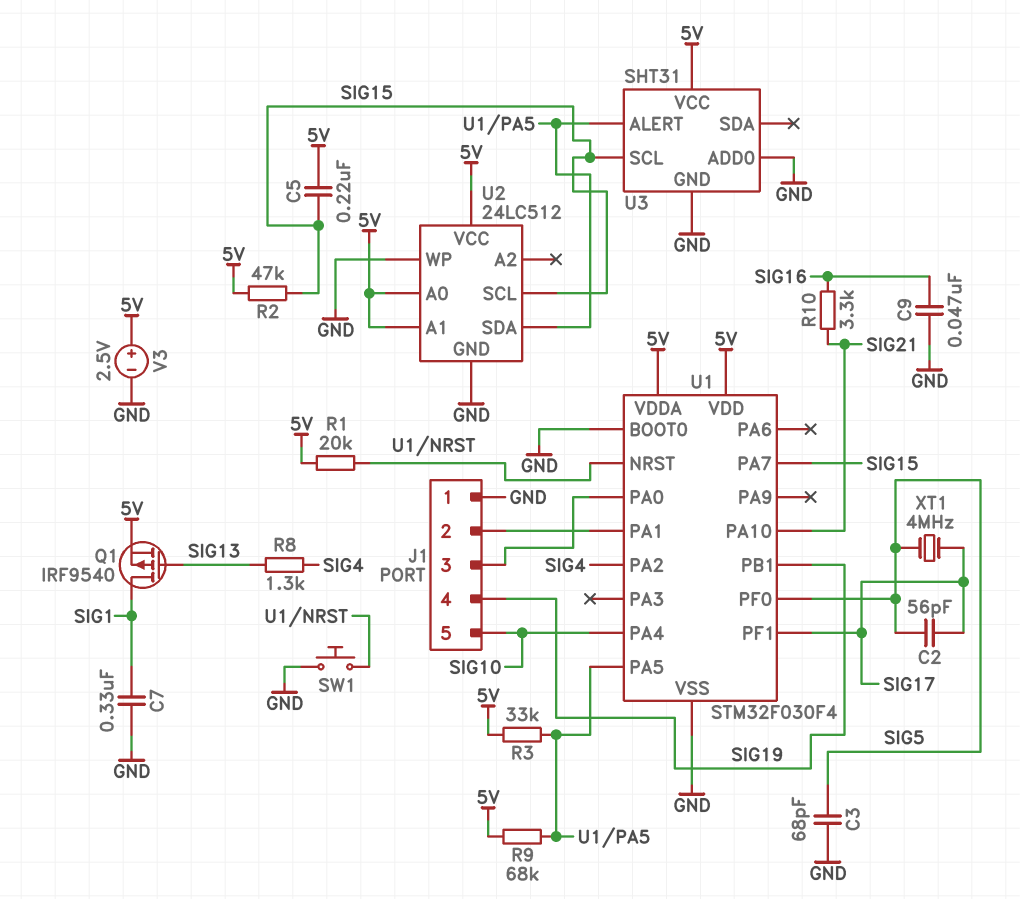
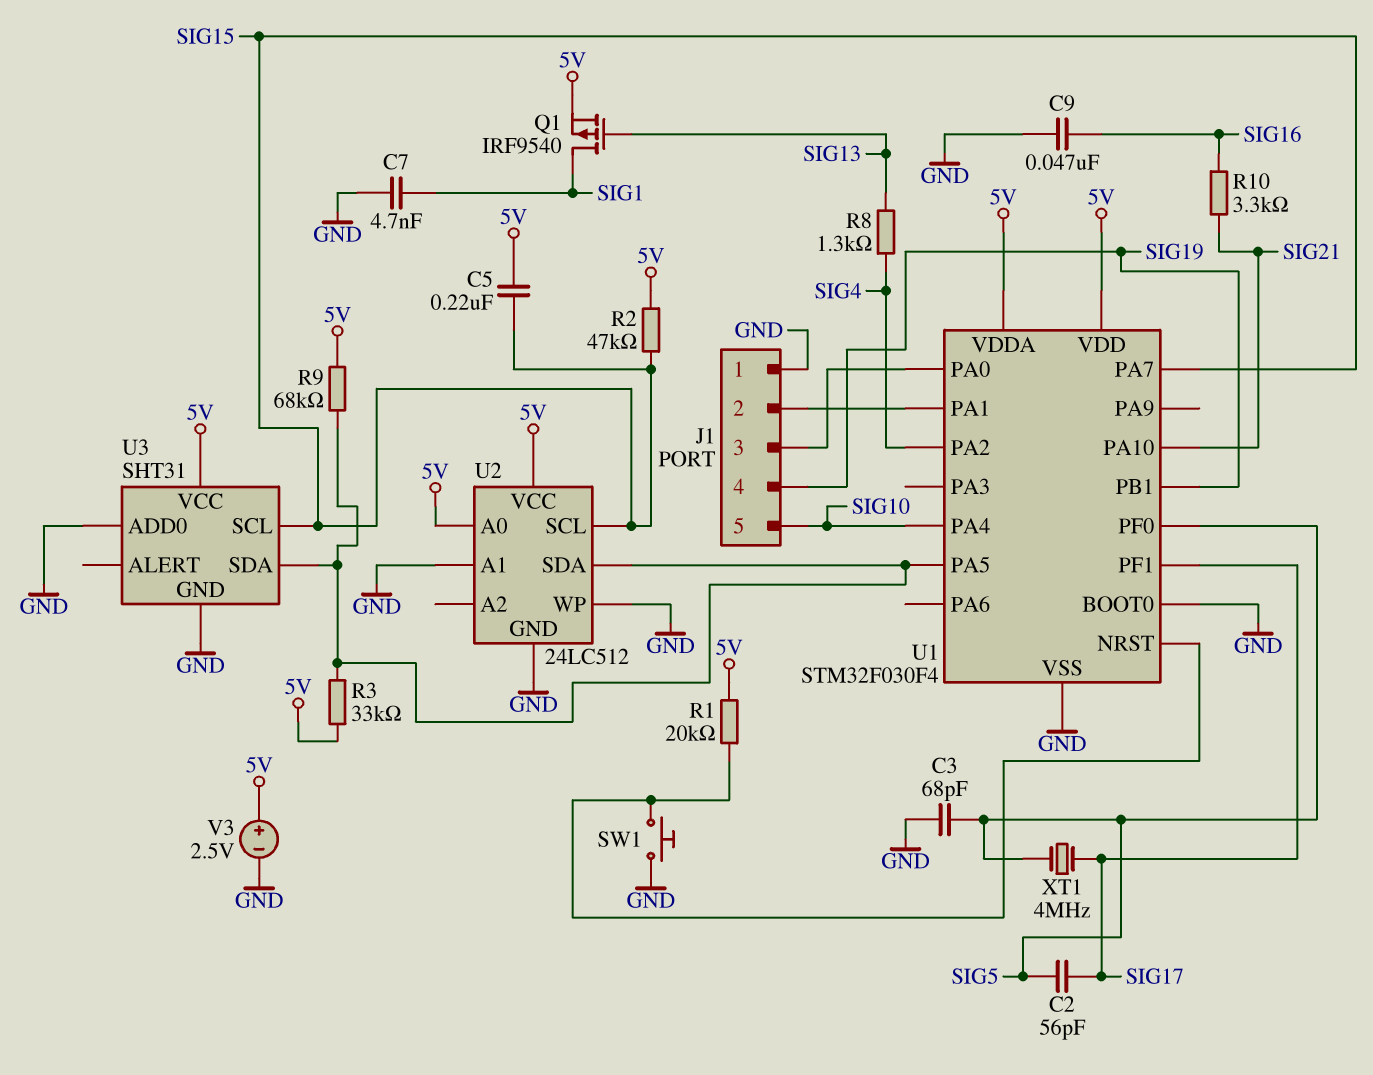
C7: 330nF (GND, SIG1) -> 4.7nF (GND, SIG1)
U2 pin A1: 5V -> GND
U3 pin ALERT: U1/PA5 -> none
U3 pin SDA: none -> U1/PA5

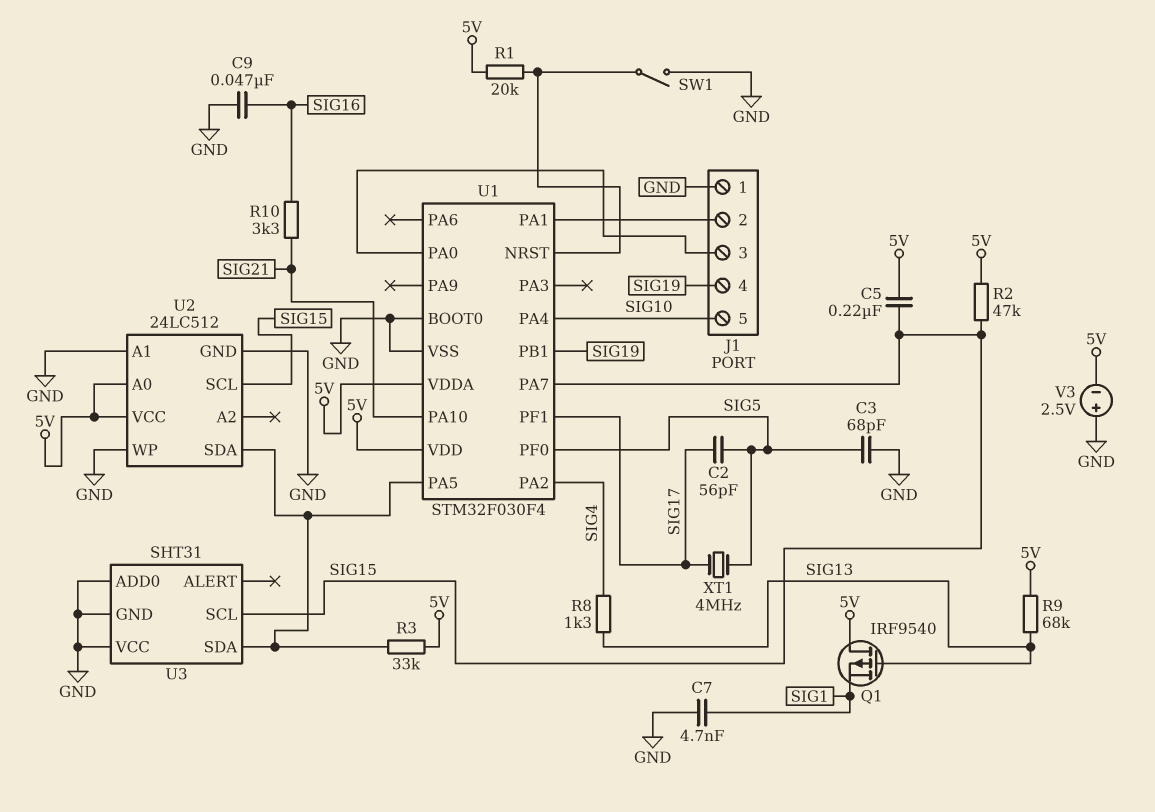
Q1: PMOS IRF9540 (G SIG13, D SIG1, S 5V) -> PMOS IRF9540 (G SIG13, D 5V, S SIG1)
R9: 68k (5V, U1/PA5) -> 68k (5V, SIG13)
SW1: button (GND, U1/NRST) -> switch (GND, U1/NRST)
U3 pin VCC: 5V -> GND
V3: 2.5V (plus 5V, minus GND) -> 2.5V (plus GND, minus 5V)

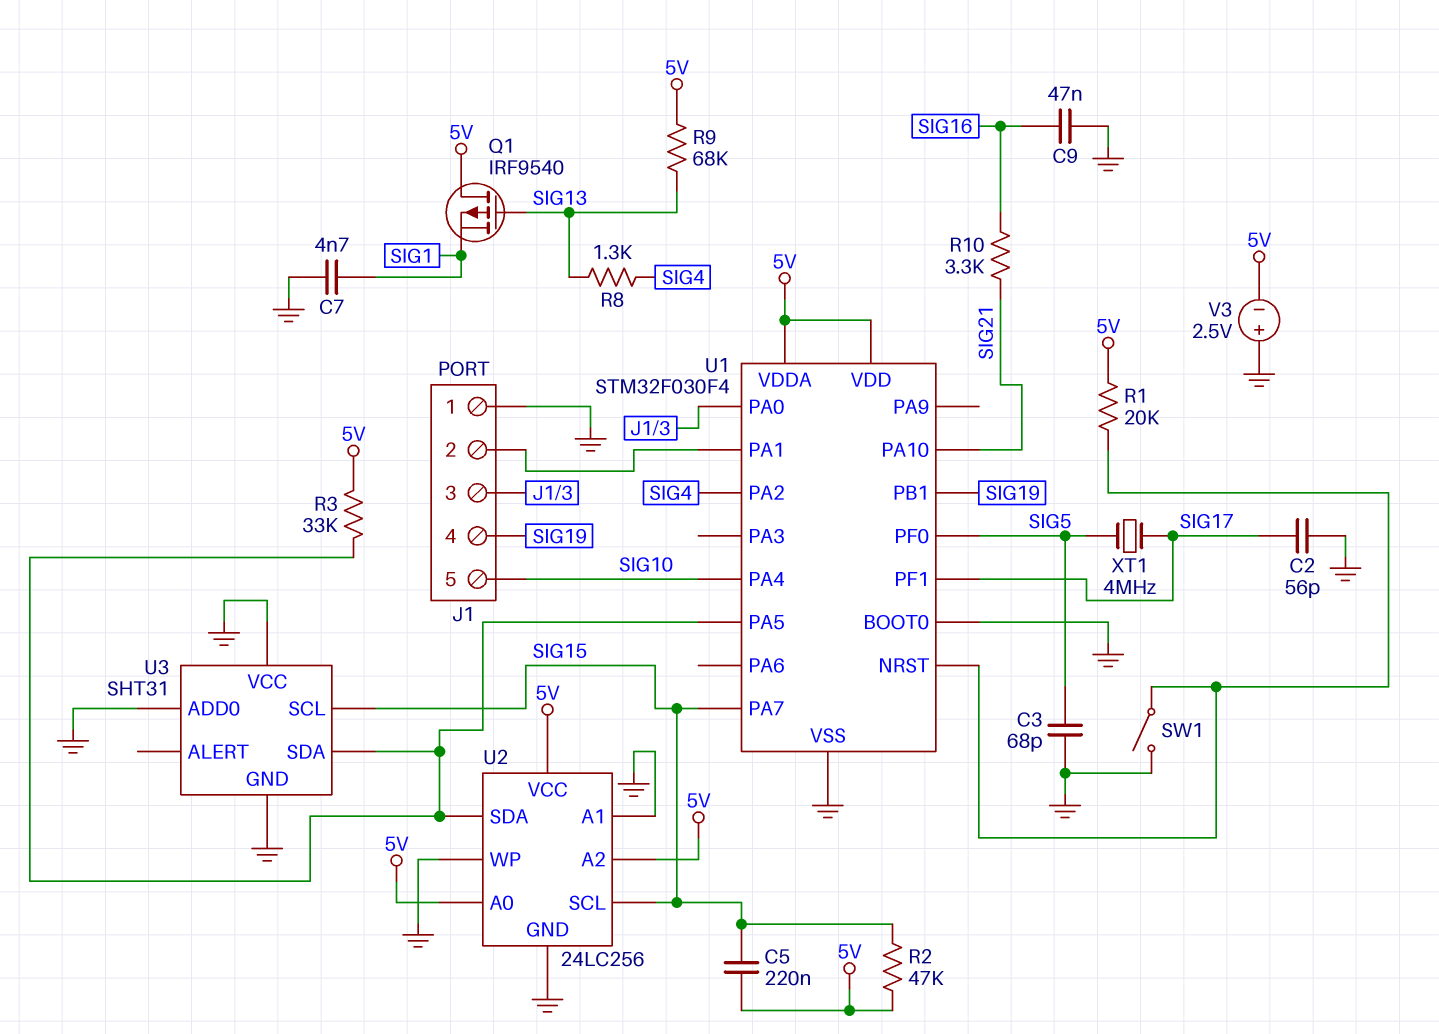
C2: 56pF (SIG5, SIG17) -> 56pF (GND, SIG17)
U2: 24LC512 -> 24LC256
U2 pin A2: none -> 5V

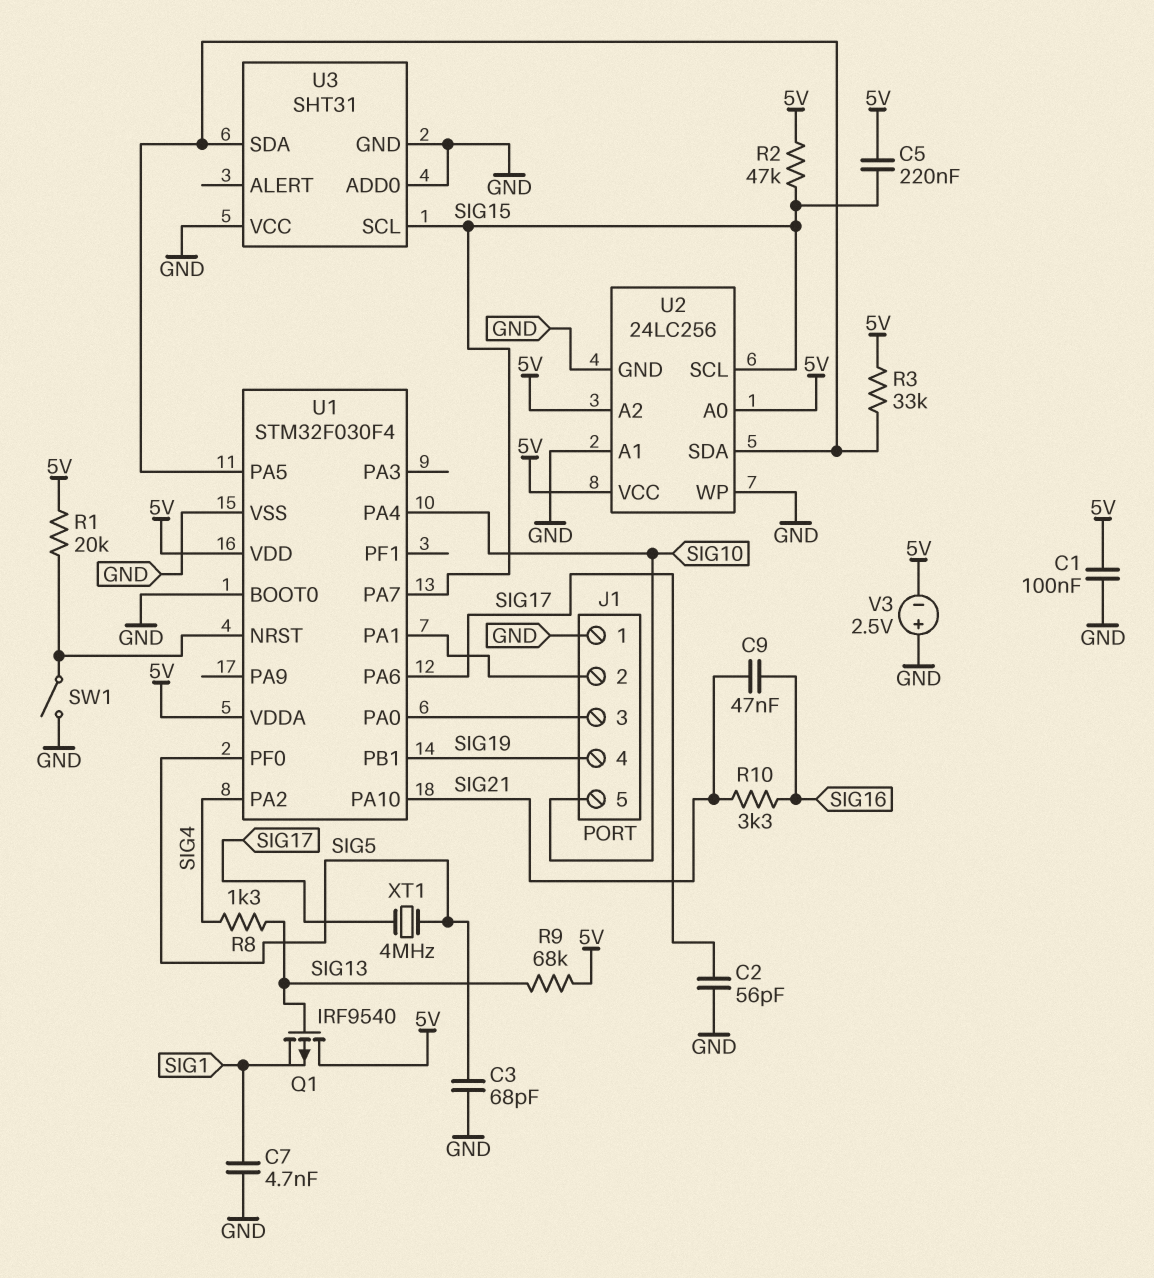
C1: none -> 100nF (5V, GND)
C9: 47nF (GND, SIG16) -> 47nF (SIG16, SIG21)
U1 pin PA6: none -> SIG17
U1 pin PF1: SIG17 -> none

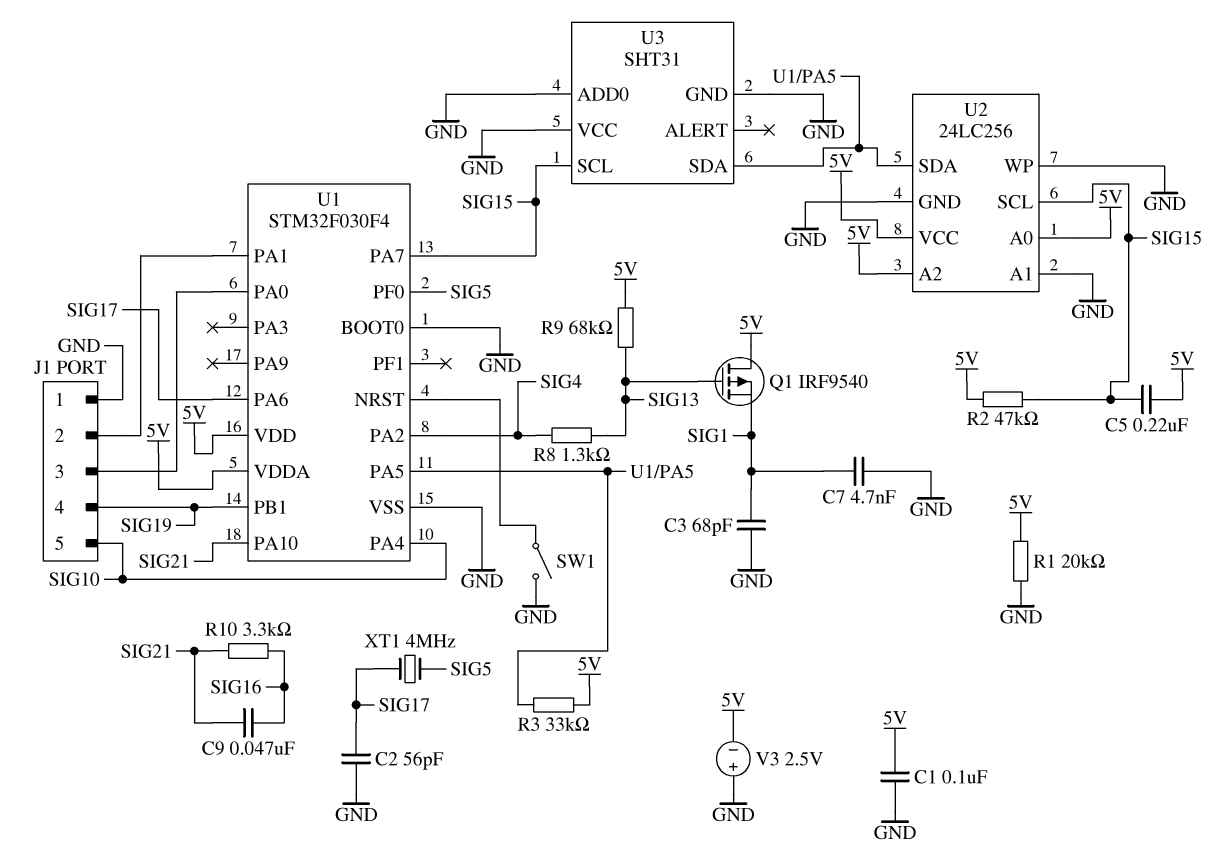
C3: 68pF (GND, SIG5) -> 68pF (GND, SIG1)
R1: 20k (5V, U1/NRST) -> 20k (5V, GND)

